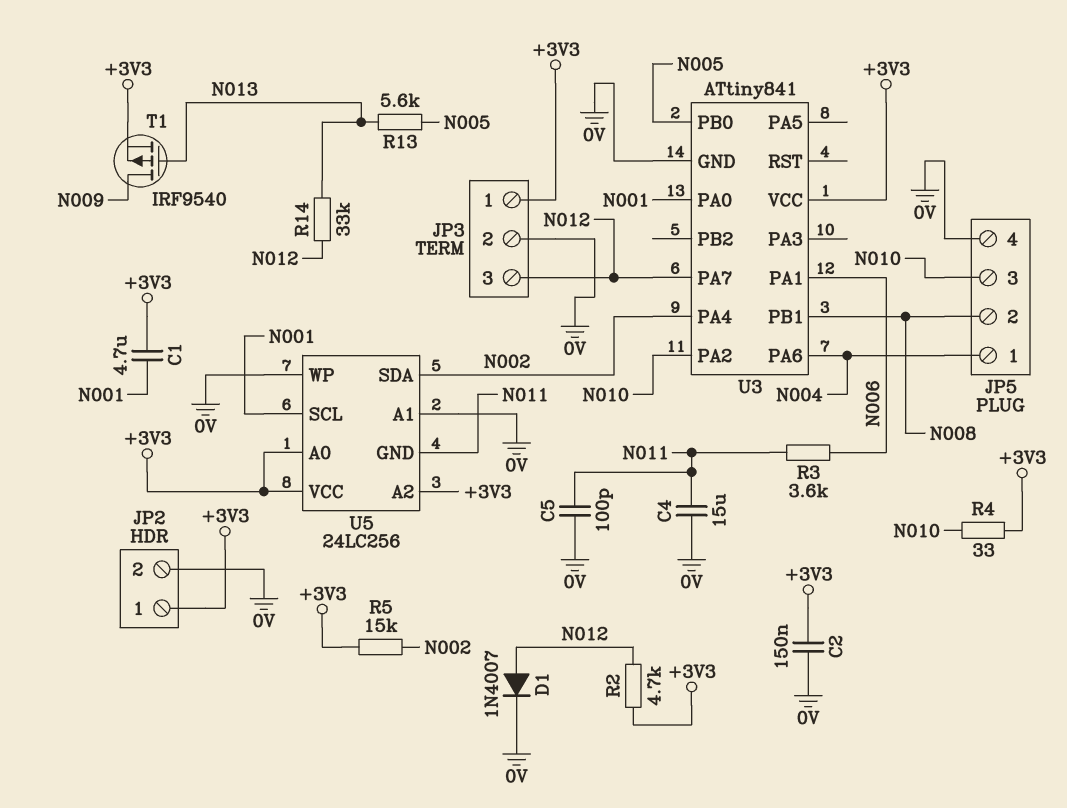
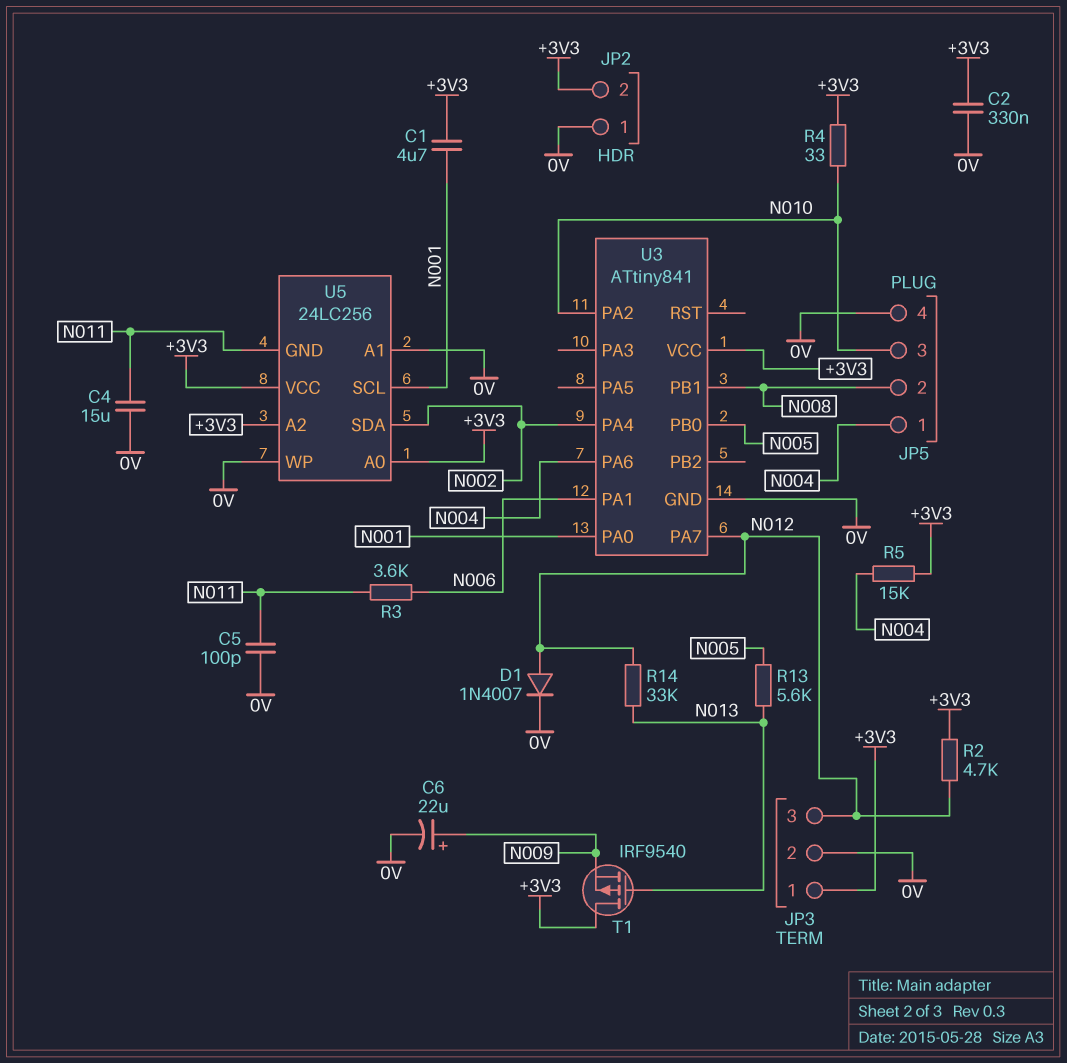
C2: 150nF (+3V3, 0V) -> 330nF (+3V3, 0V)
C6: none -> 22uF (plus N009, minus 0V)
JP2 pin 1: +3V3 -> 0V
JP2 pin 2: 0V -> +3V3
R5: 15k (+3V3, N002) -> 15k (+3V3, N004)
T1: PMOS IRF9540 (G N013, D N009, S +3V3) -> PMOS IRF9540 (G N013, D +3V3, S N009)

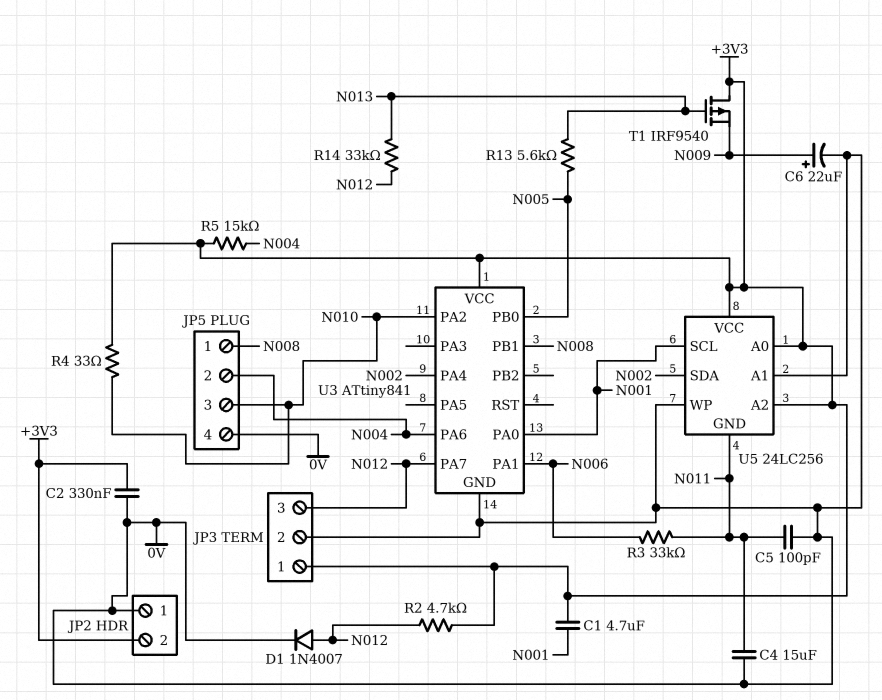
JP5 pin 1: N004 -> N008
JP5 pin 2: N008 -> N004
R3: 3.6k (N006, N011) -> 33k (N006, N011)

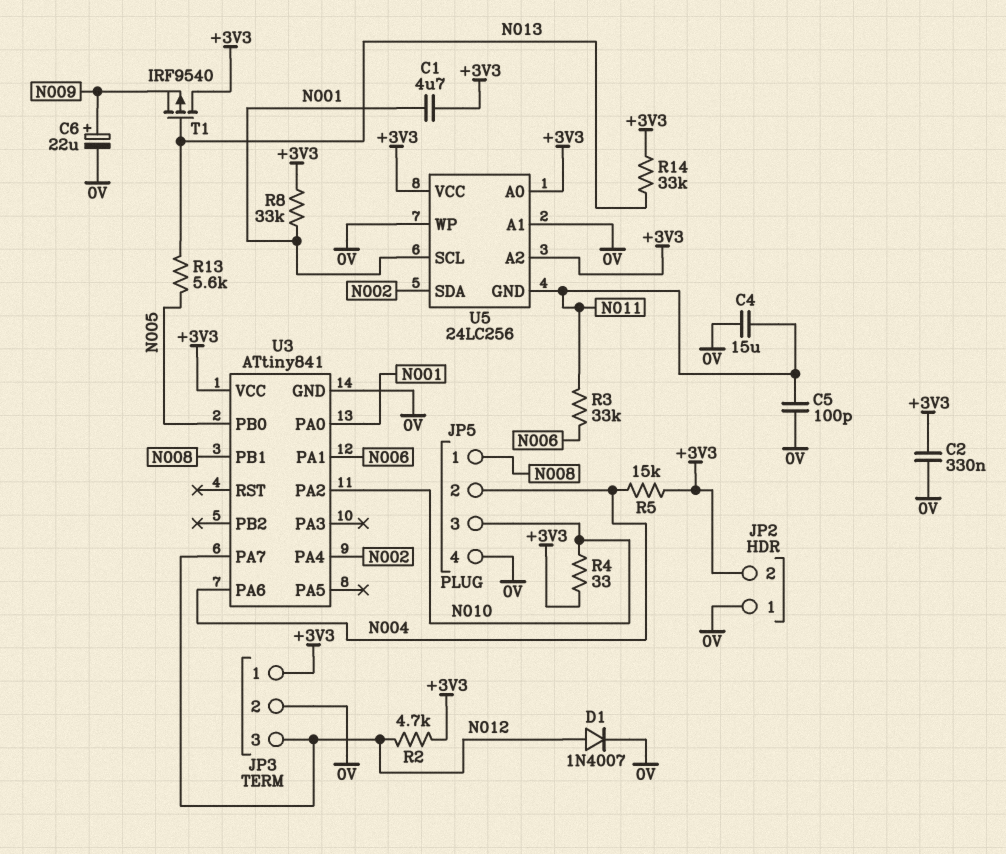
R8: none -> 33k (+3V3, N001)
R14: 33k (N012, N013) -> 33k (+3V3, N013)

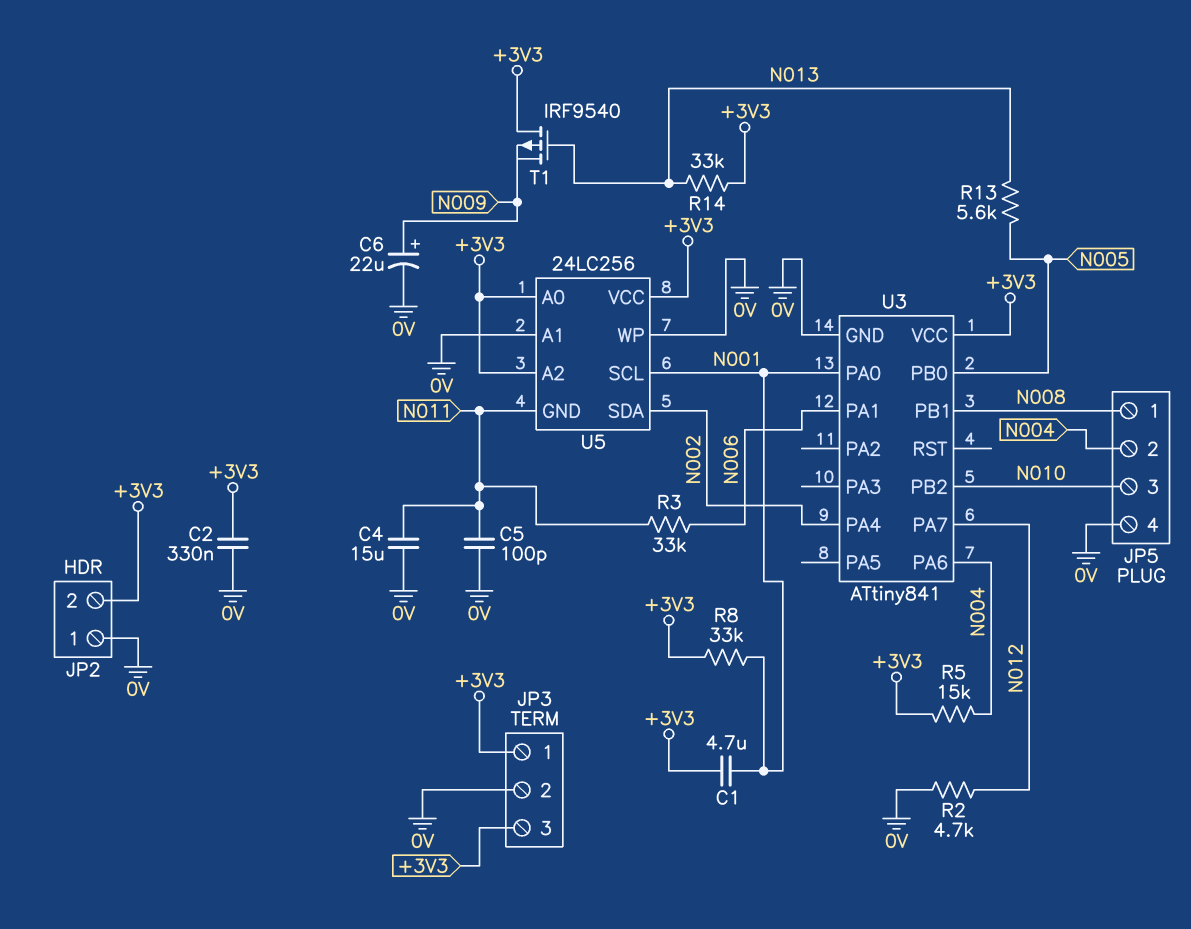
D1: diode 1N4007 (A N012, K 0V) -> none
JP3 pin 3: N012 -> +3V3
R2: 4.7k (+3V3, N012) -> 4.7k (0V, N012)
R4: 33 (+3V3, N010) -> none
U3 pin PA2: N010 -> none
U3 pin PB2: none -> N010

